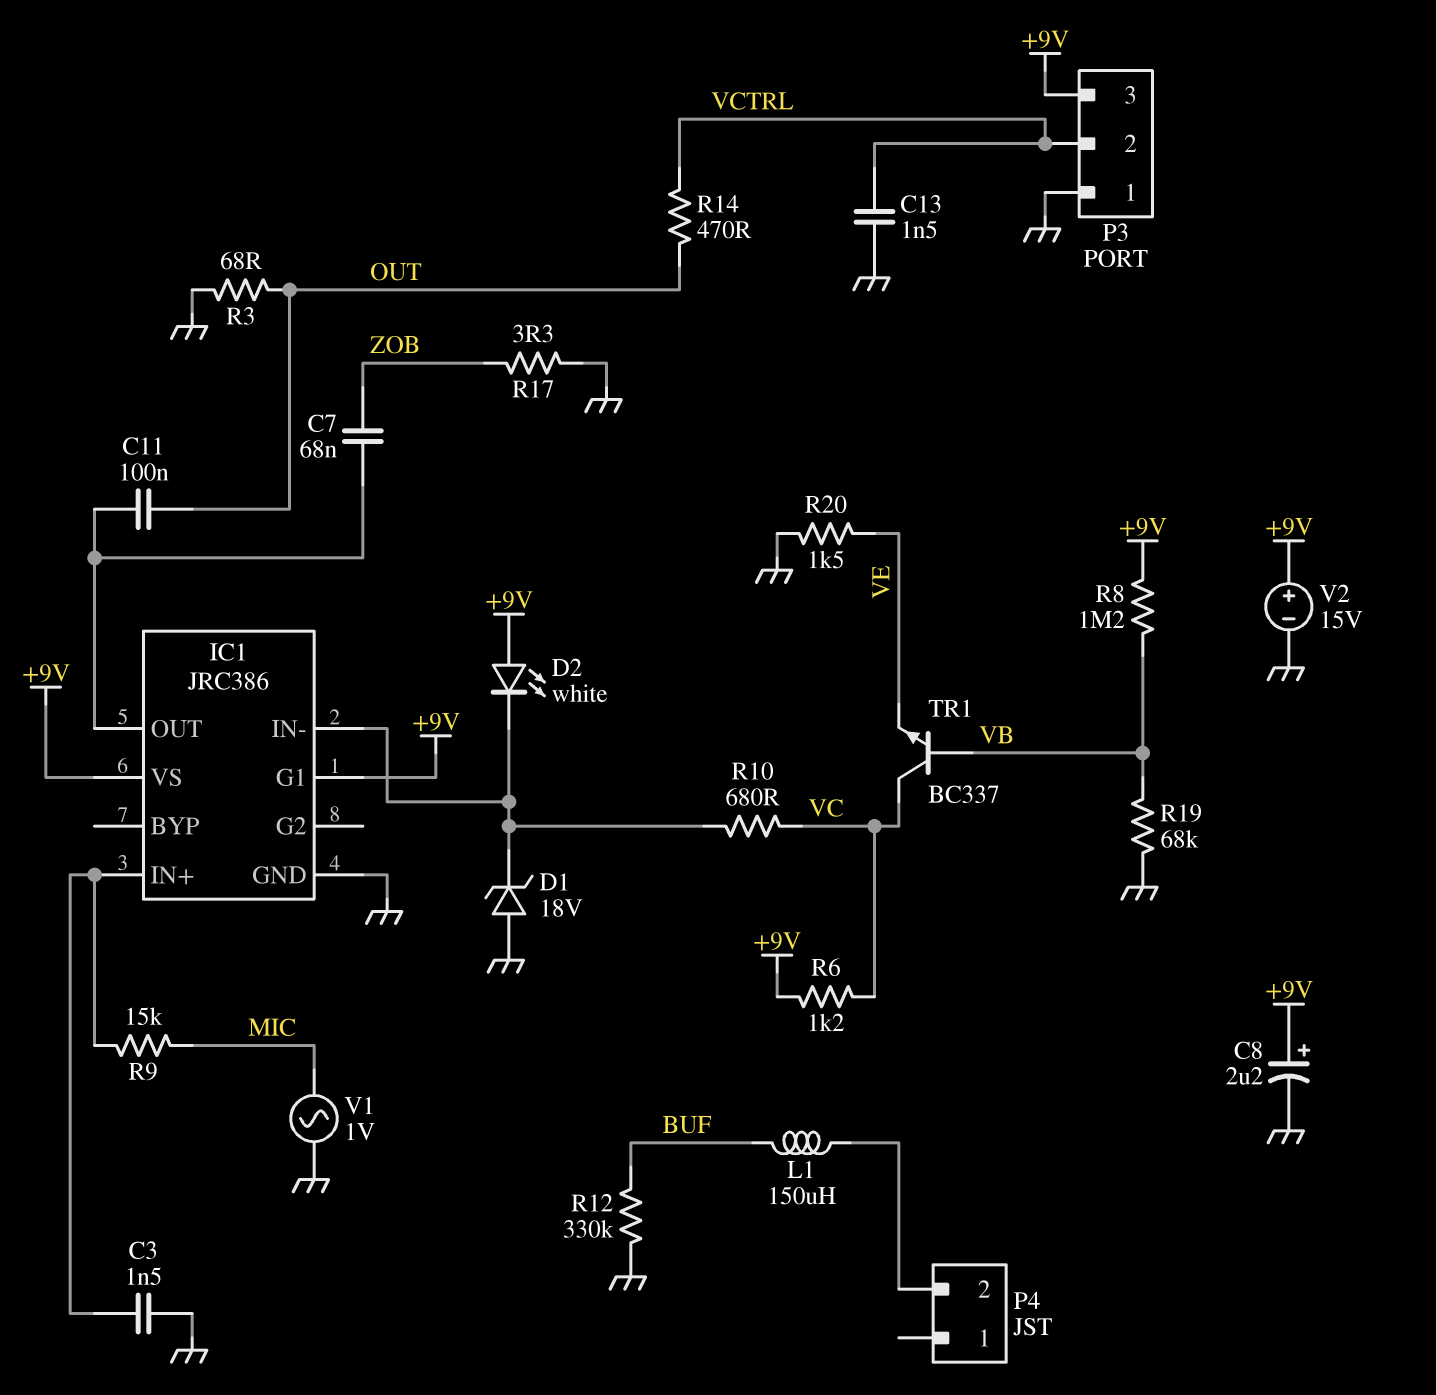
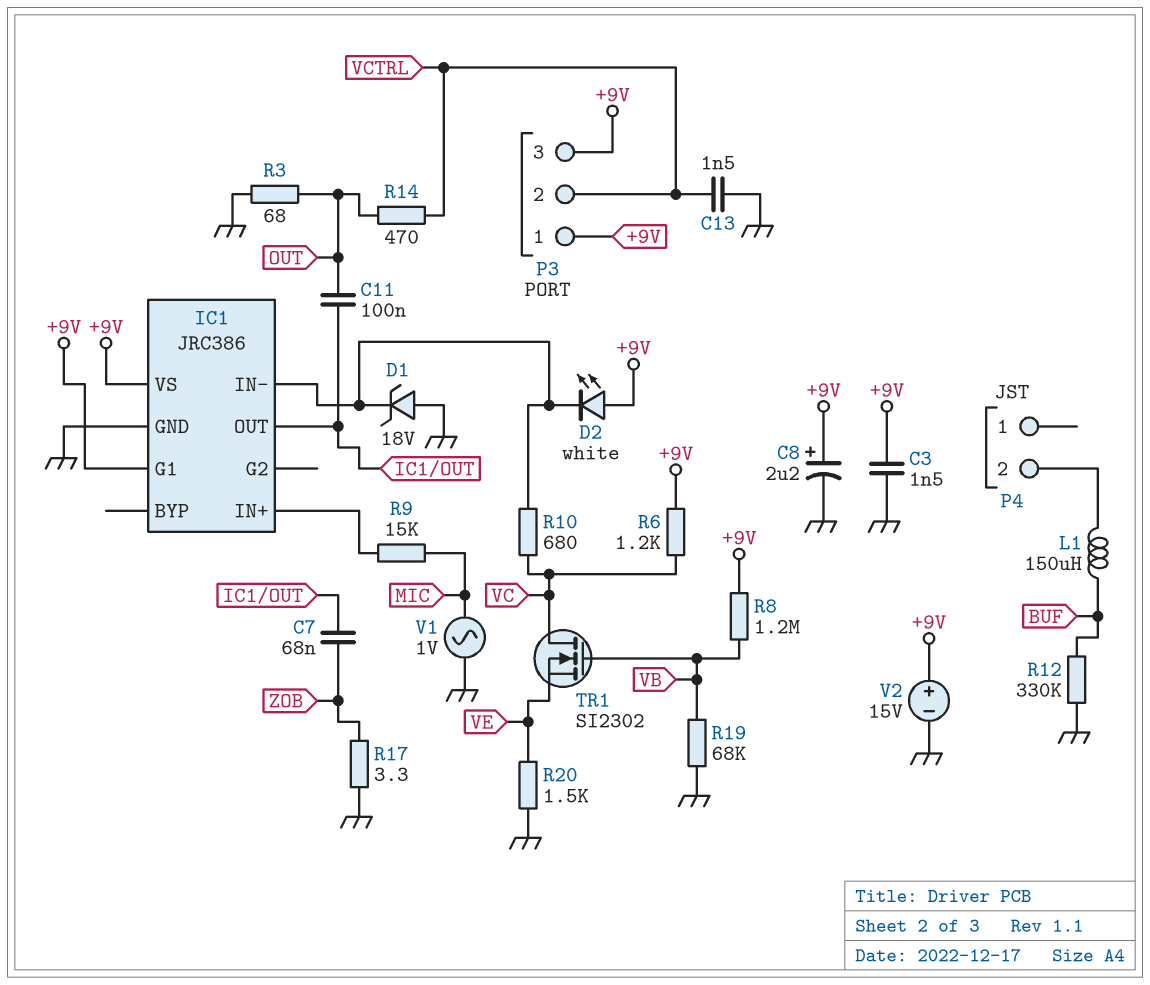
C3: 1.5nF (GND, IC1/IN+) -> 1.5nF (+9V, GND)
P3 pin 1: GND -> +9V
TR1: NPN BC337 (B VB, C VC, E VE) -> NMOS SI2302 (G VB, D VC, S VE)

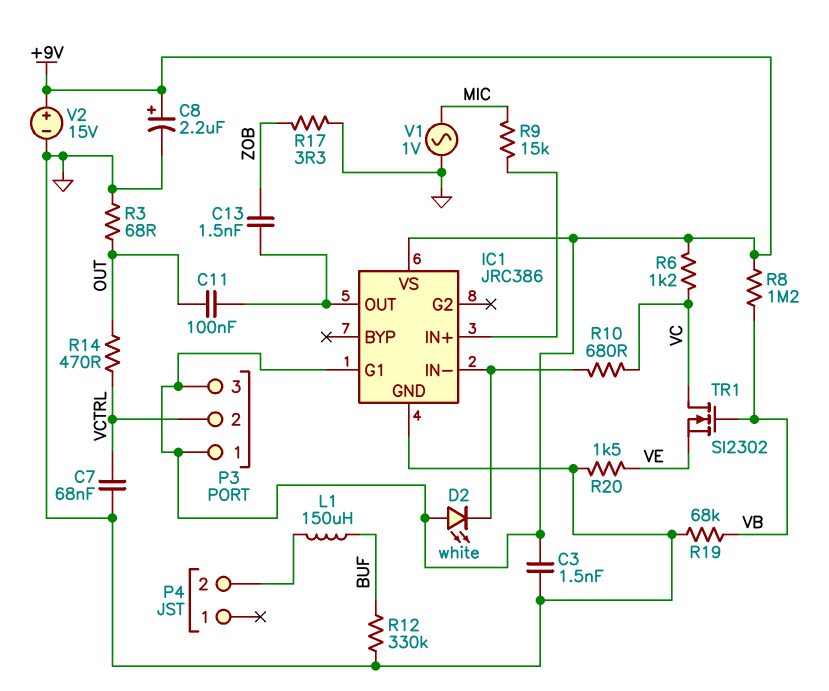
C7: 68nF (IC1/OUT, ZOB) -> 68nF (GND, VCTRL)
C13: 1.5nF (GND, VCTRL) -> 1.5nF (IC1/OUT, ZOB)
D1: zener 18V (A GND, K IC1/IN-) -> none

